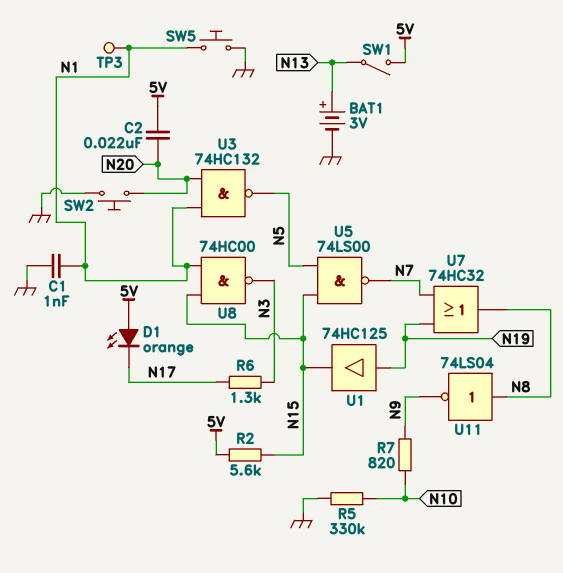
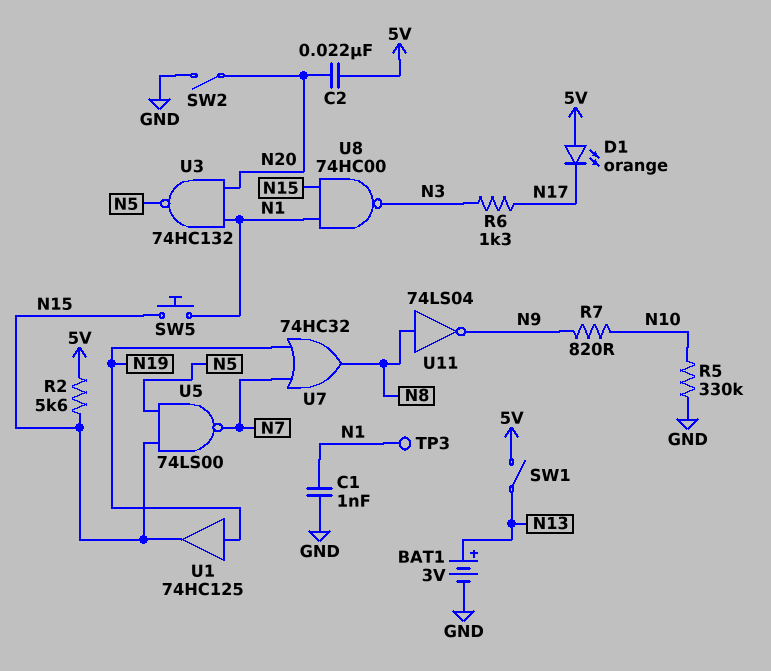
SW2: button (GND, N20) -> switch (GND, N20)
SW5: button (GND, N1) -> button (N1, N15)

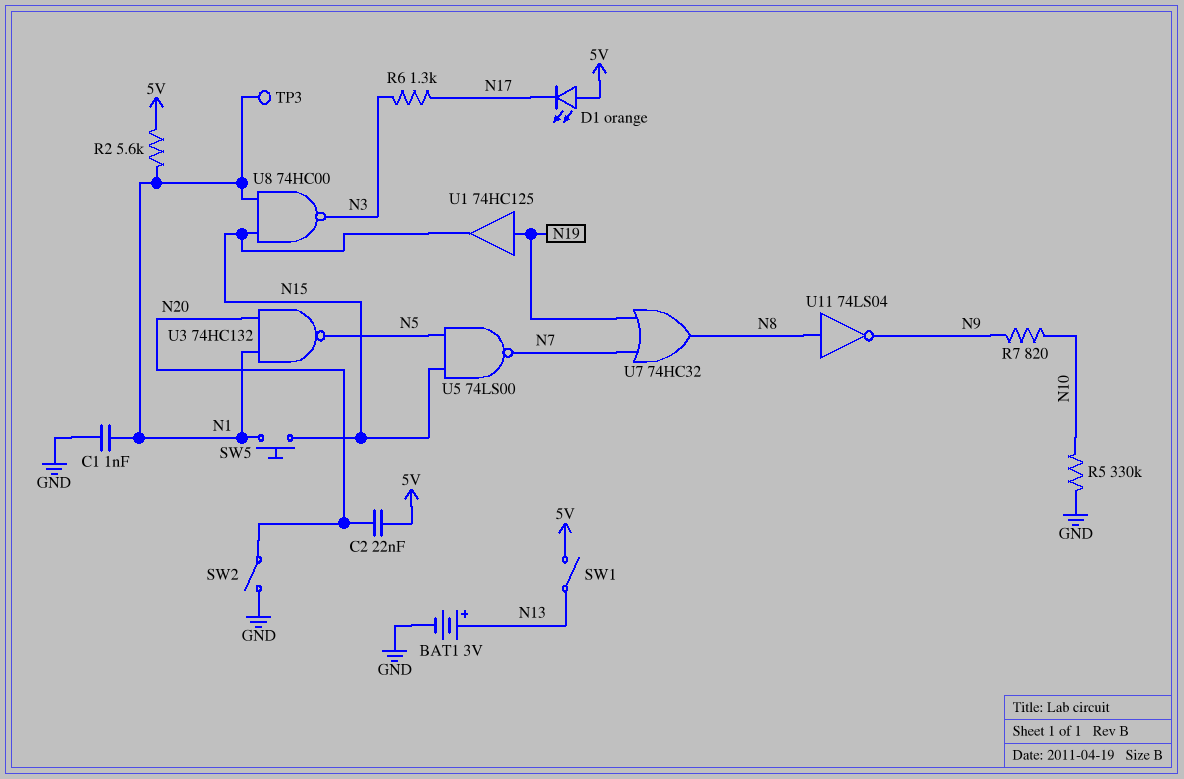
R2: 5.6k (5V, N15) -> 5.6k (5V, N1)

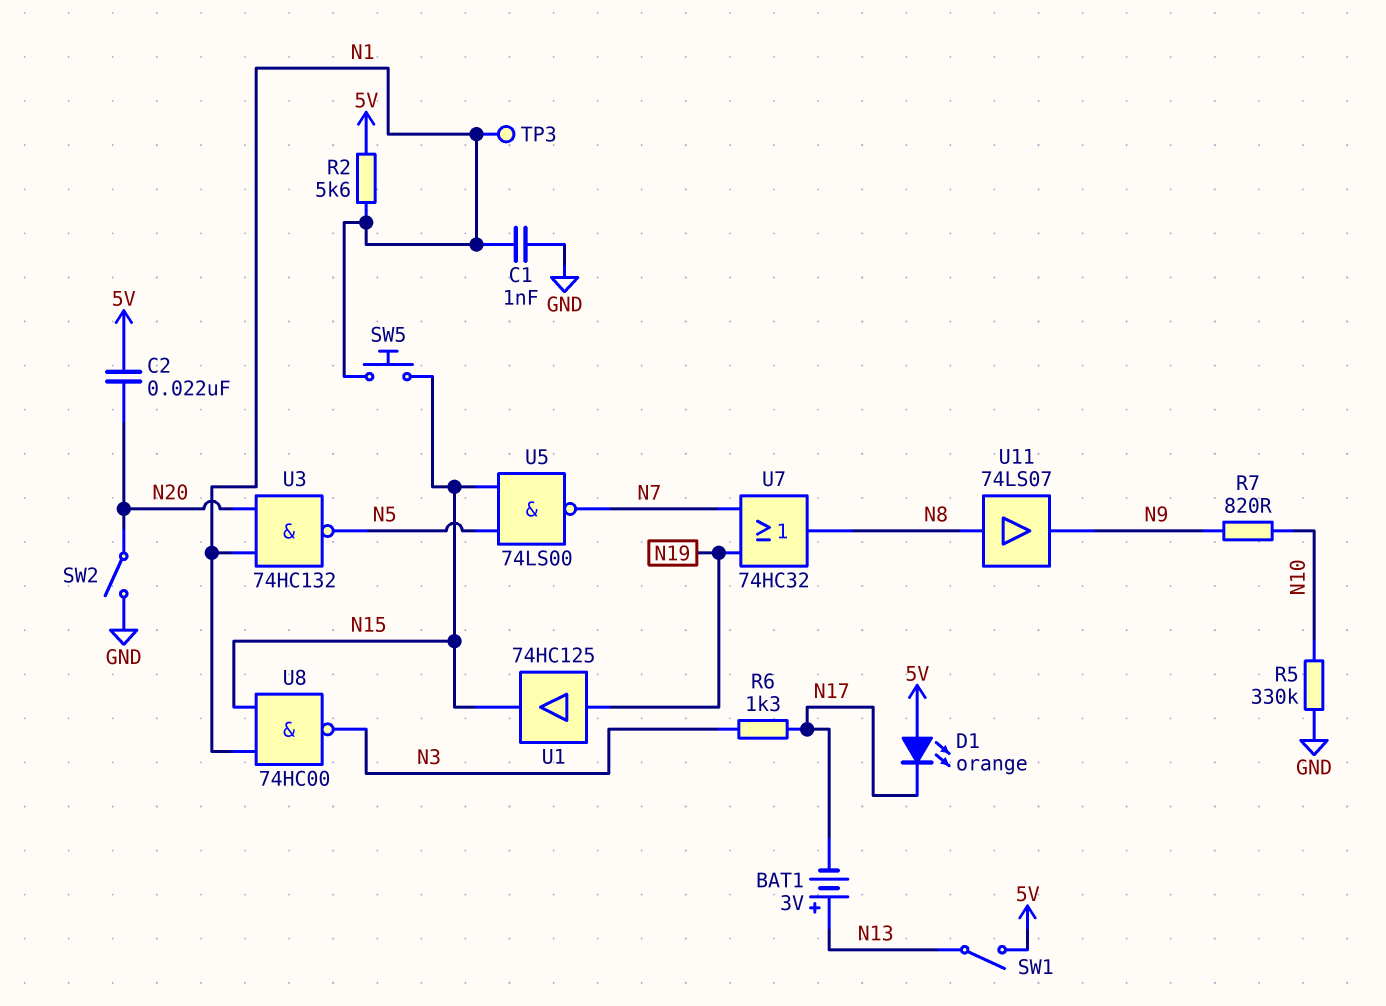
BAT1: 3V (plus N13, minus GND) -> 3V (plus N13, minus N17)
U11: NOT 74LS04 (in N8, out N9) -> buffer 74LS07 (in N8, out N9)

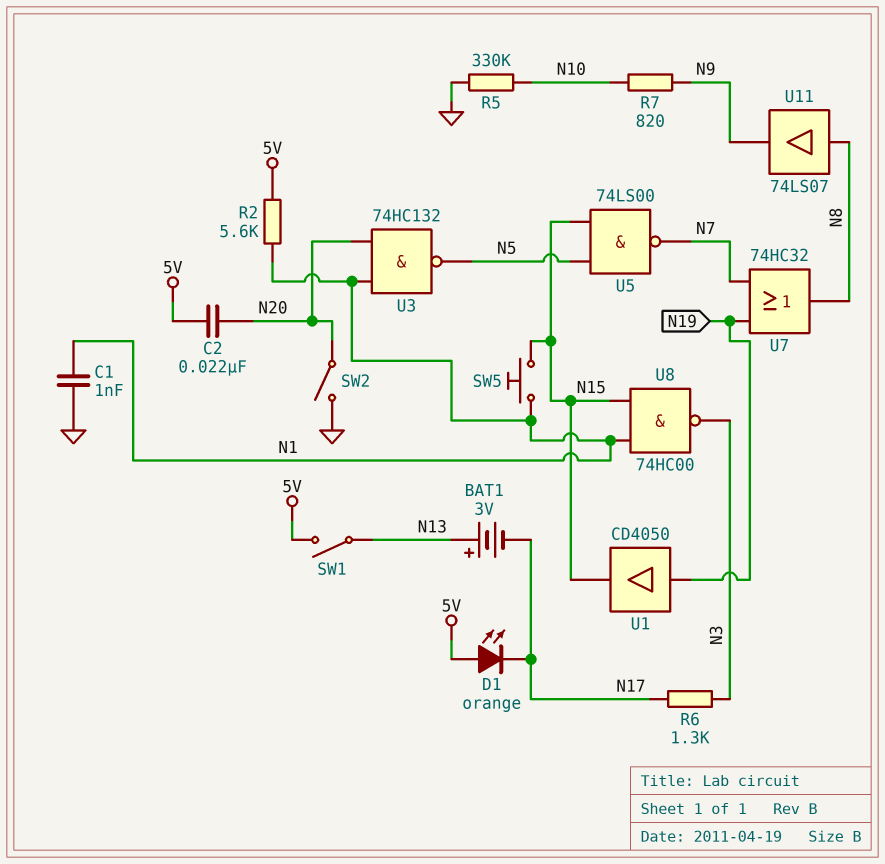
TP3: test point (N1) -> none
U1: buffer 74HC125 (in N19, out N15) -> buffer CD4050 (in N19, out N15)

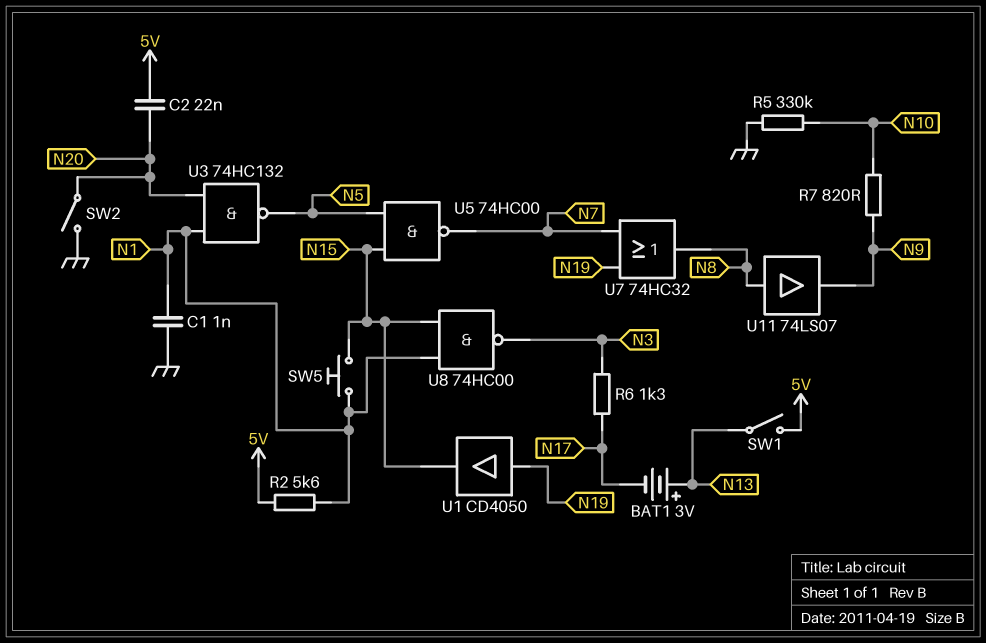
D1: LED orange (A 5V, K N17) -> none
U5: NAND 74LS00 (in N5, in N15, out N7) -> NAND 74HC00 (in N5, in N15, out N7)

